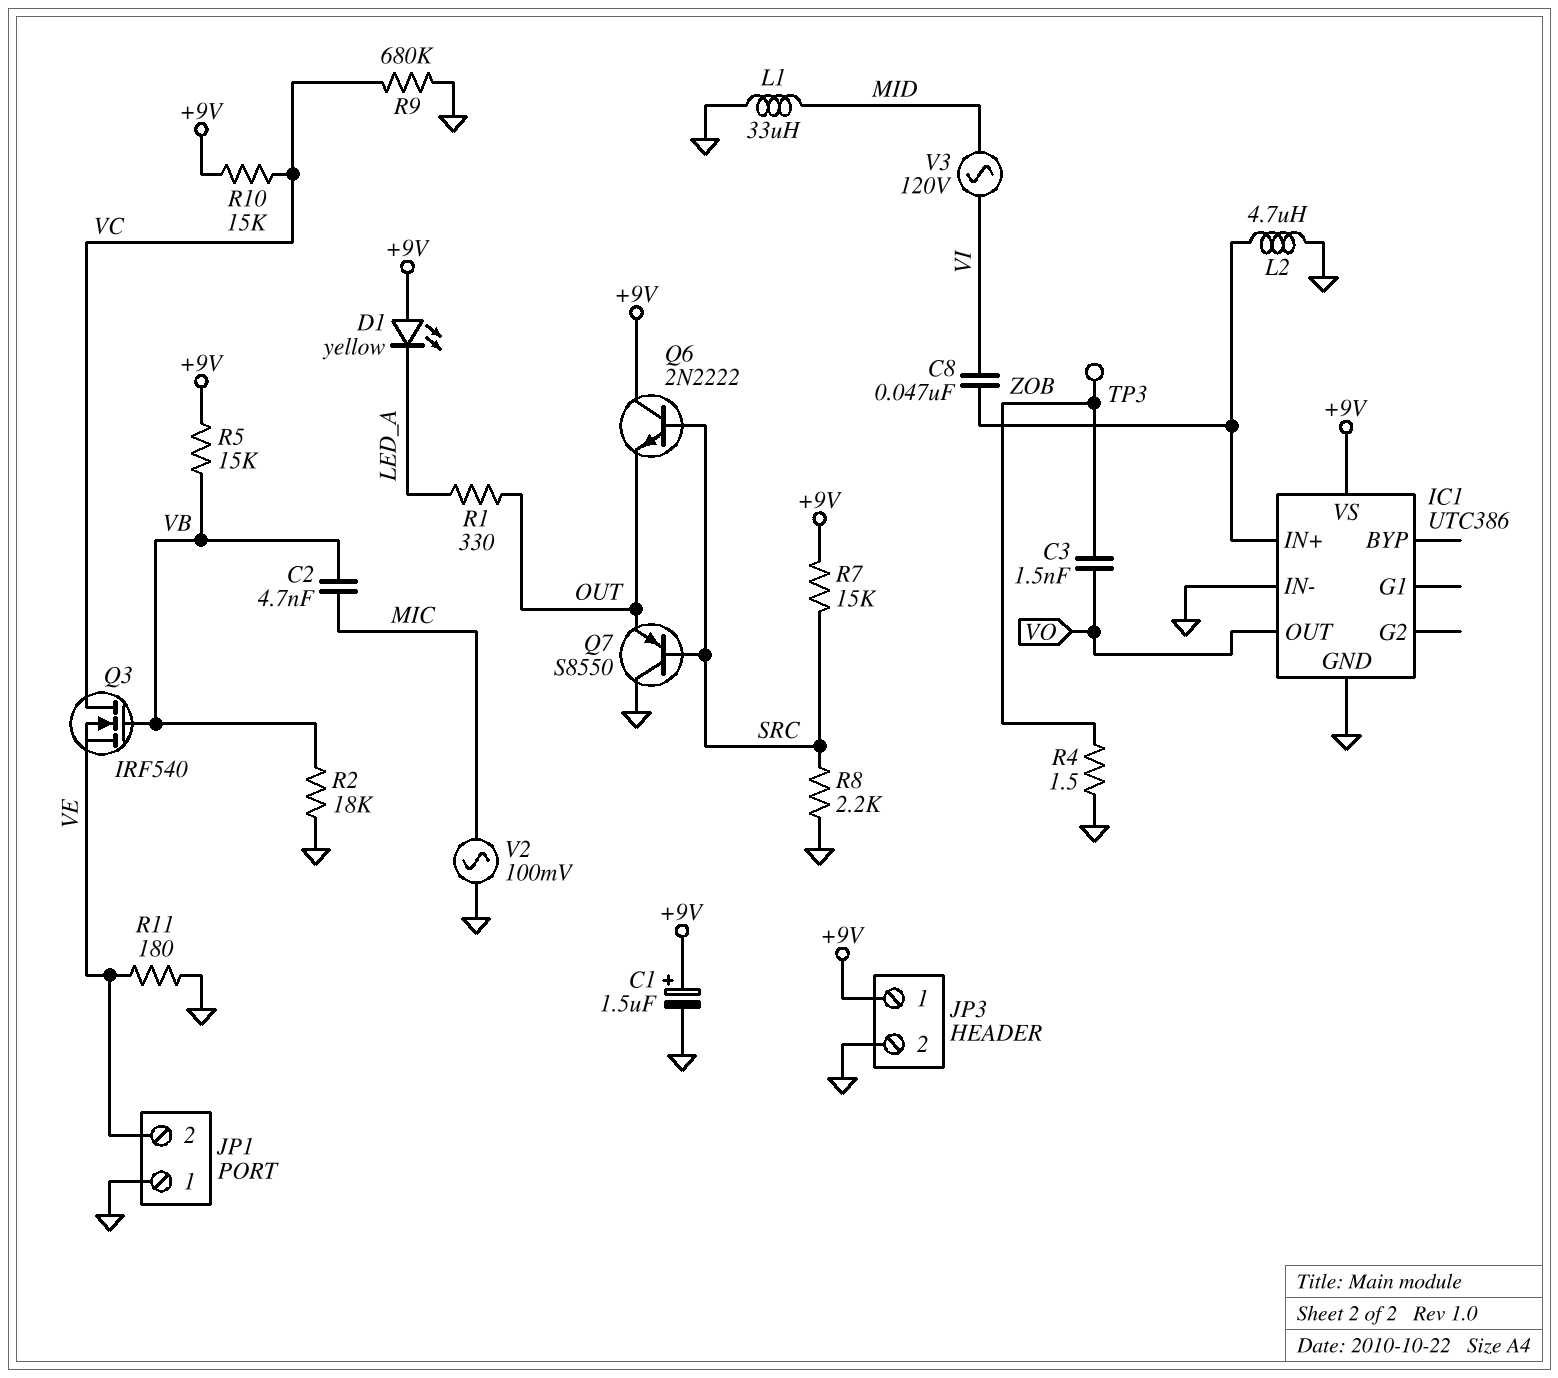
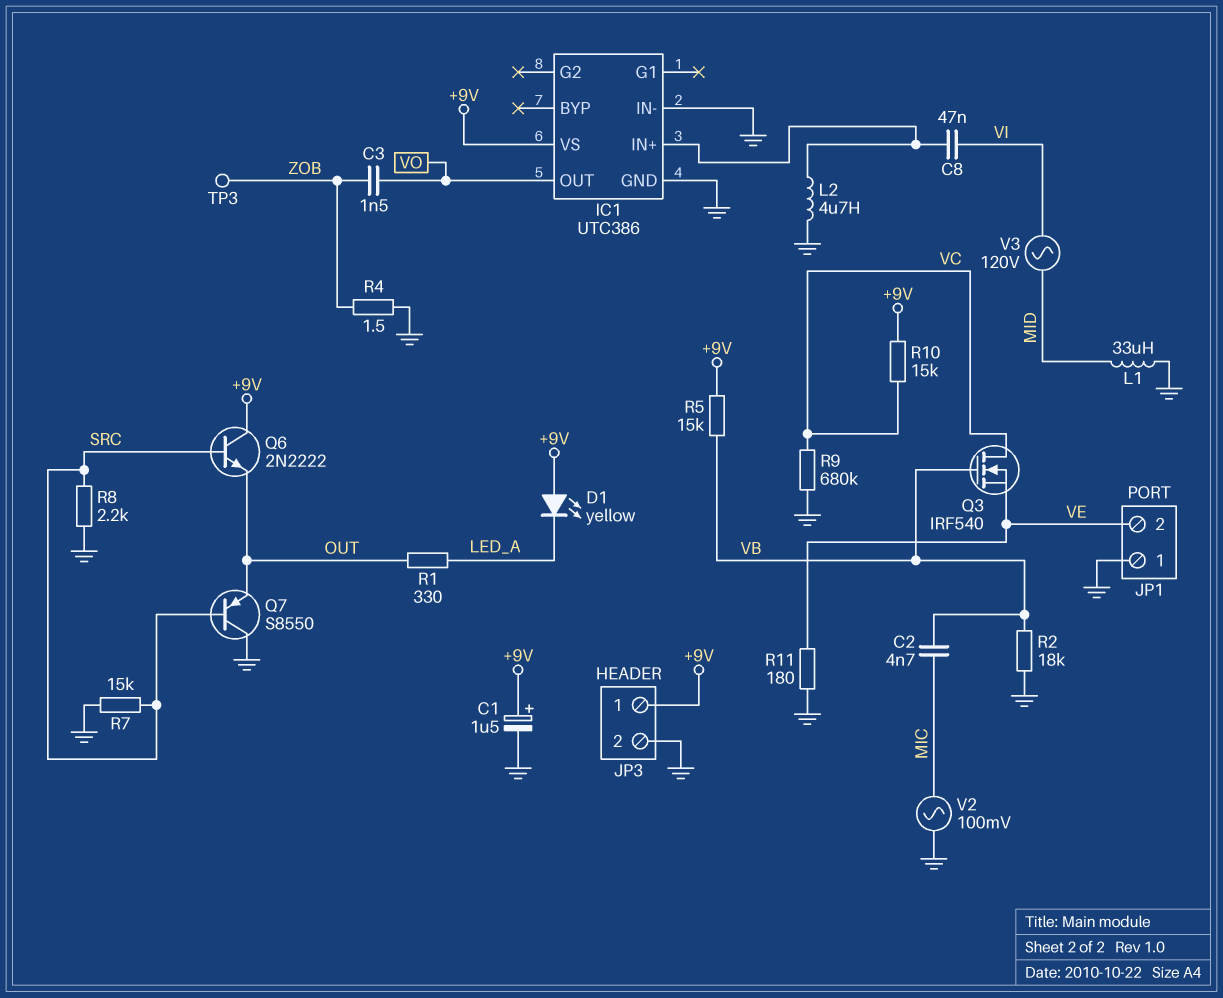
R7: 15k (+9V, SRC) -> 15k (GND, SRC)

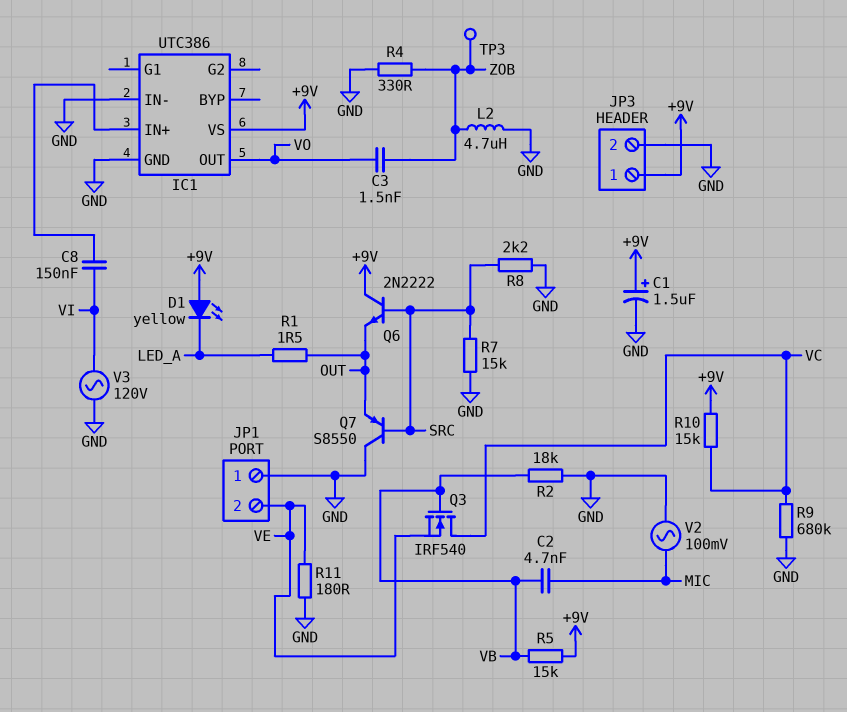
C8: 47nF (IC1/IN+, VI) -> 150nF (IC1/IN+, VI)
L1: 33uH (GND, MID) -> none
L2: 4.7uH (GND, IC1/IN+) -> 4.7uH (GND, ZOB)
R1: 330 (LED_A, OUT) -> 1.5 (LED_A, OUT)
R4: 1.5 (GND, ZOB) -> 330 (GND, ZOB)
V3: AC 120V (MID, VI) -> AC 120V (GND, VI)

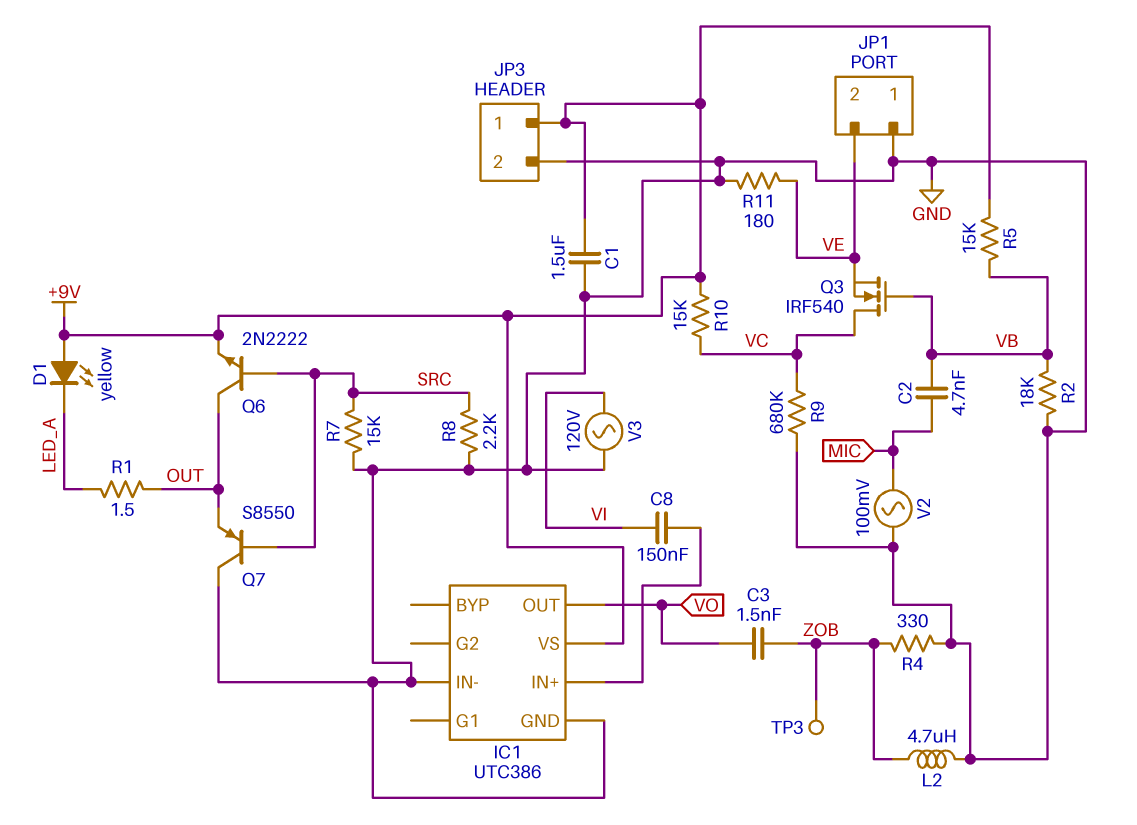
C1: 1.5uF (plus +9V, minus GND) -> 1.5uF (+9V, GND)
Q6: NPN 2N2222 (B SRC, C +9V, E OUT) -> NPN 2N2222 (B SRC, C OUT, E +9V)

